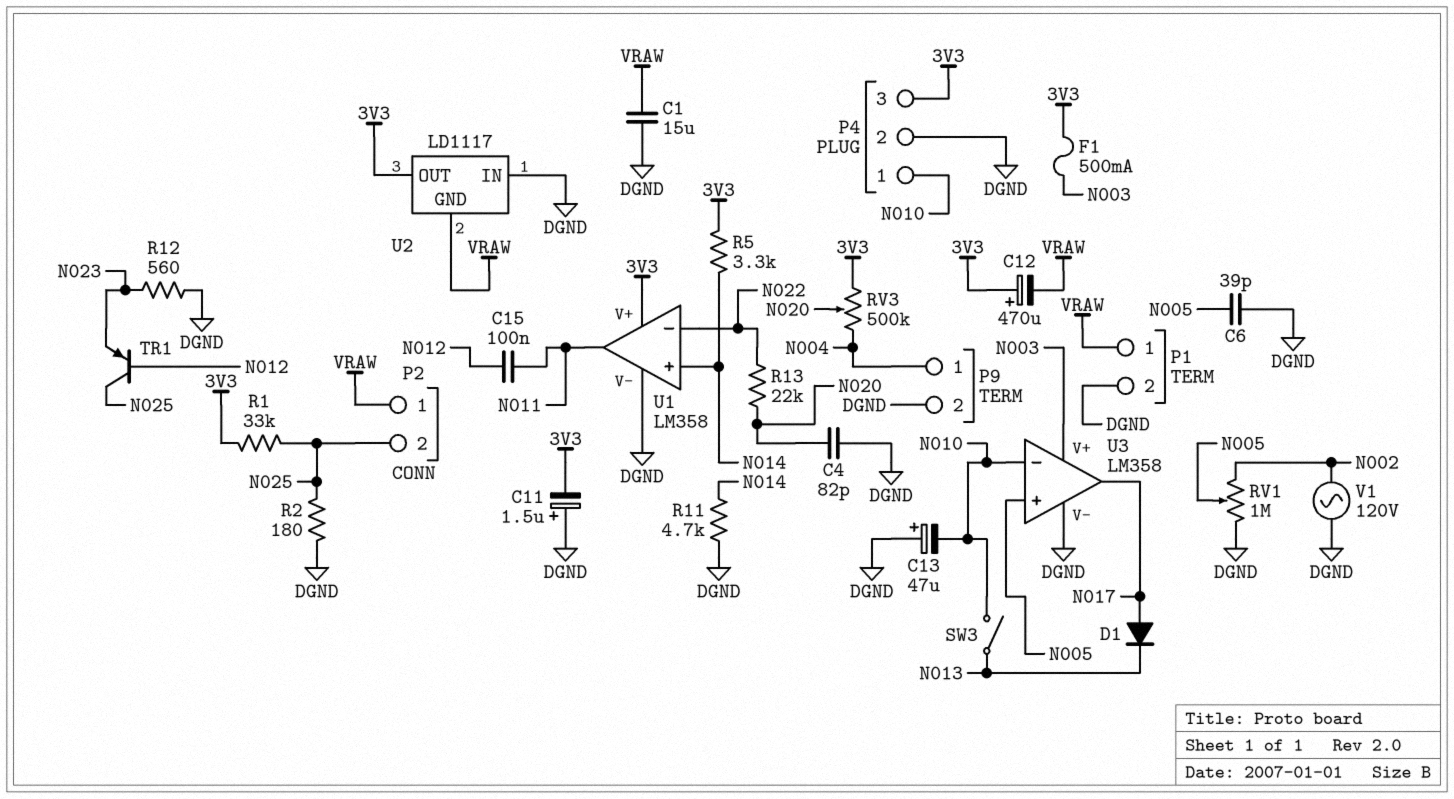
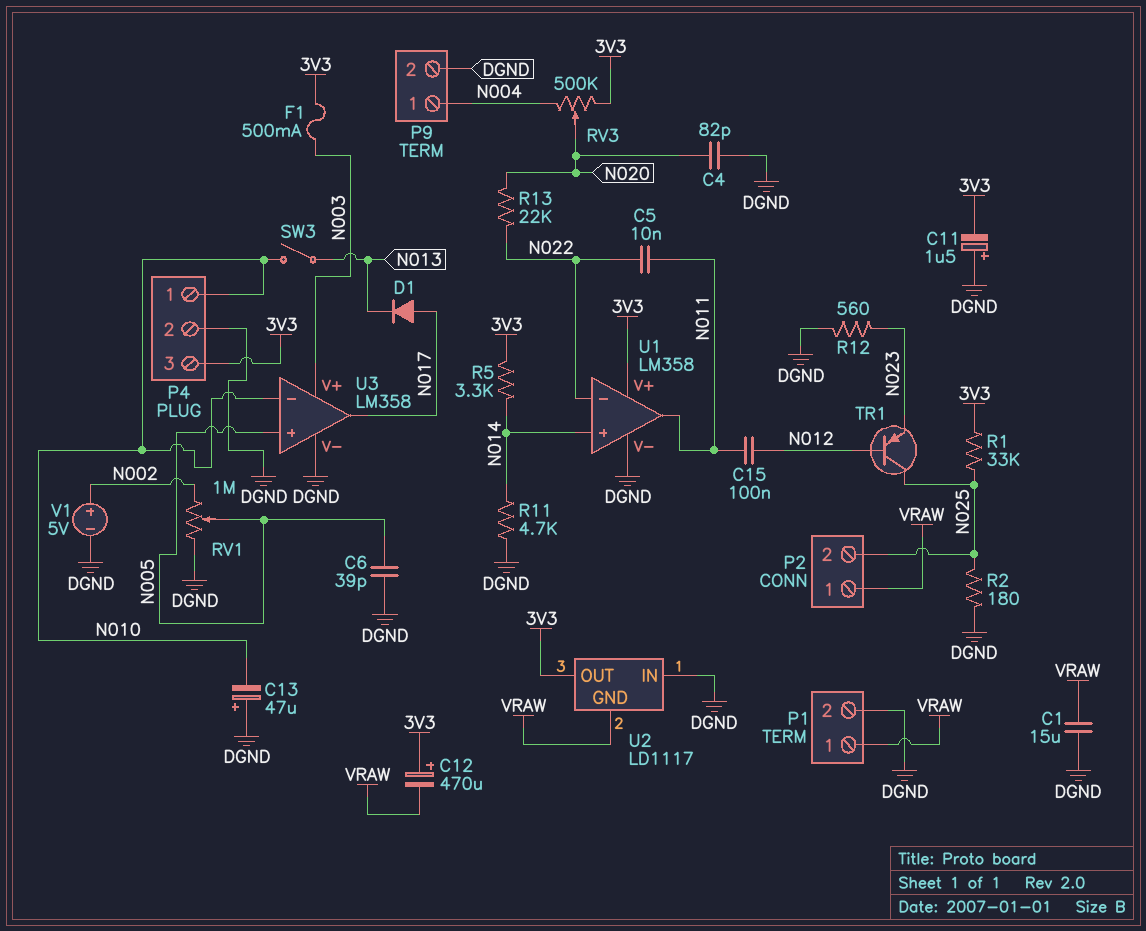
C5: none -> 10nF (N011, N022)
V1: AC 120V (DGND, N002) -> 5V (plus N002, minus DGND)

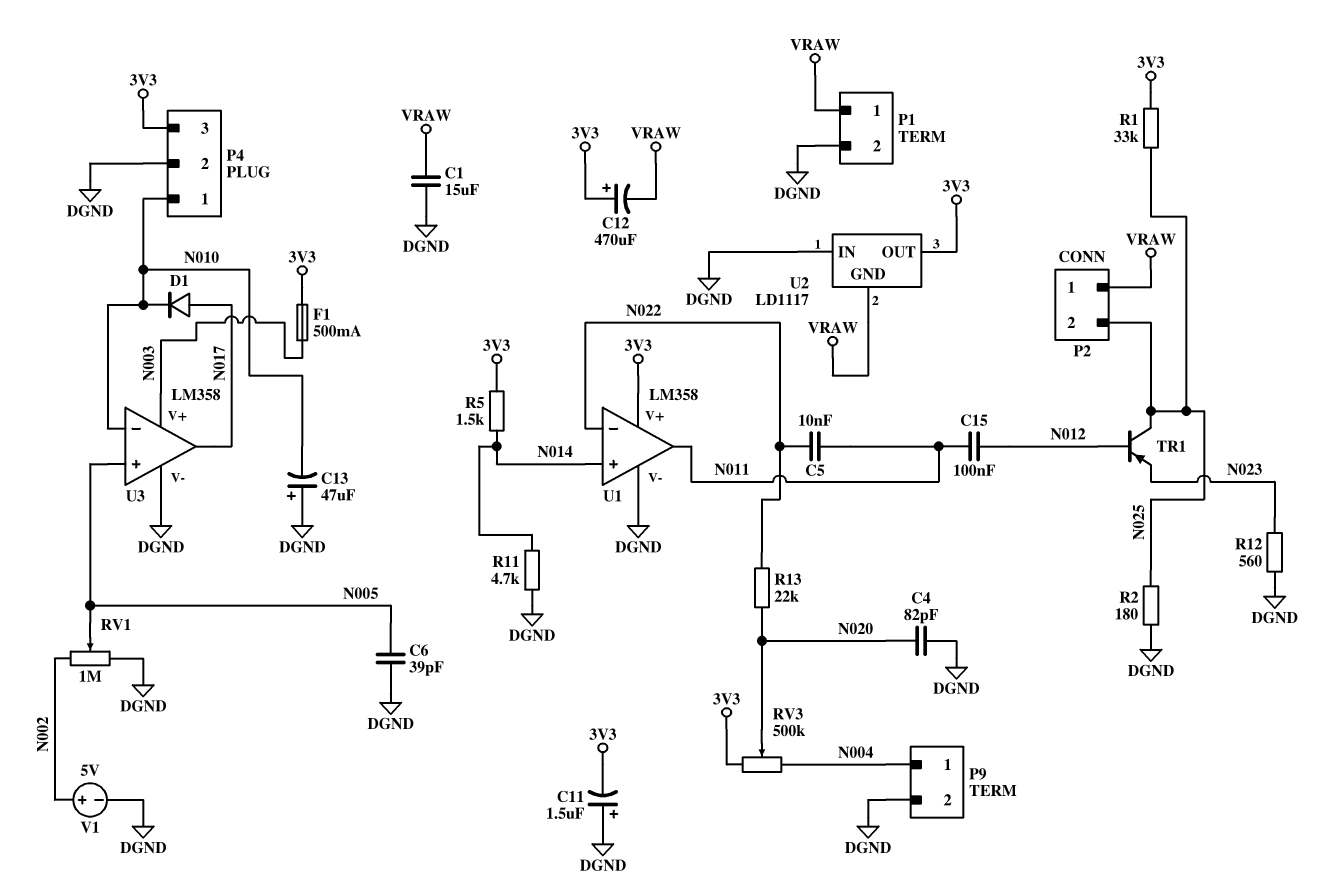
D1: diode (A N017, K N013) -> diode (A N017, K N010)
R5: 3.3k (3V3, N014) -> 1.5k (3V3, N014)
SW3: switch (N010, N013) -> none

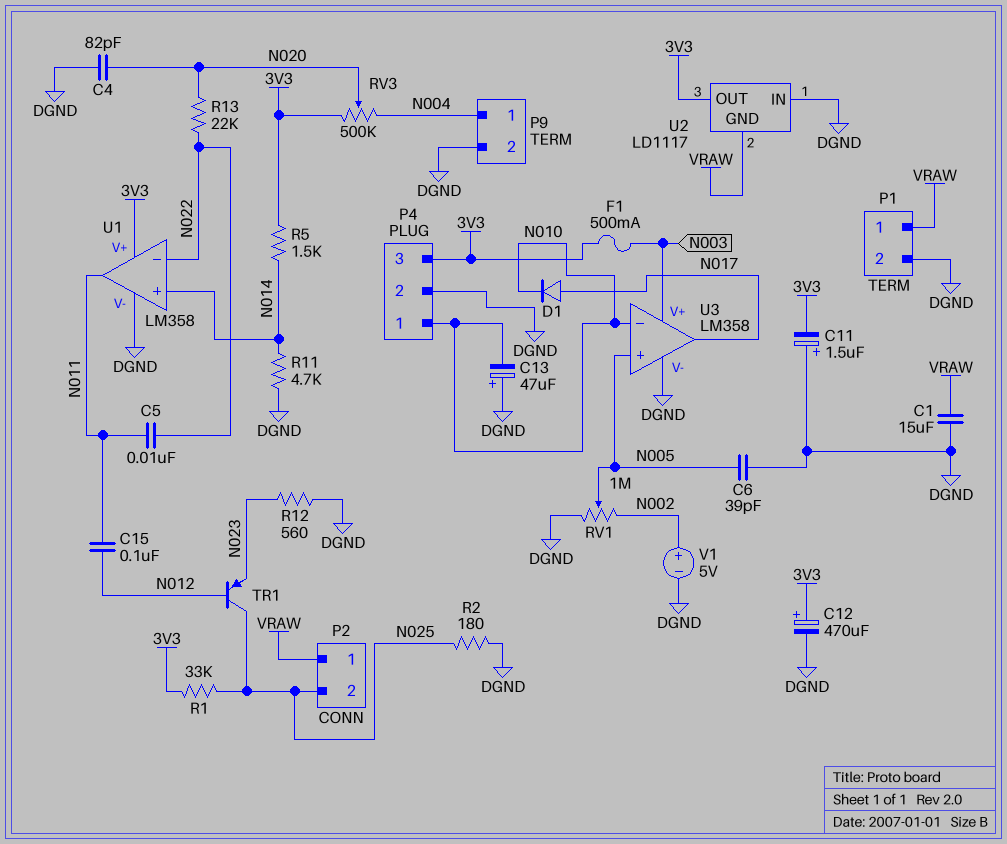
C12: 470uF (plus 3V3, minus VRAW) -> 470uF (plus 3V3, minus DGND)

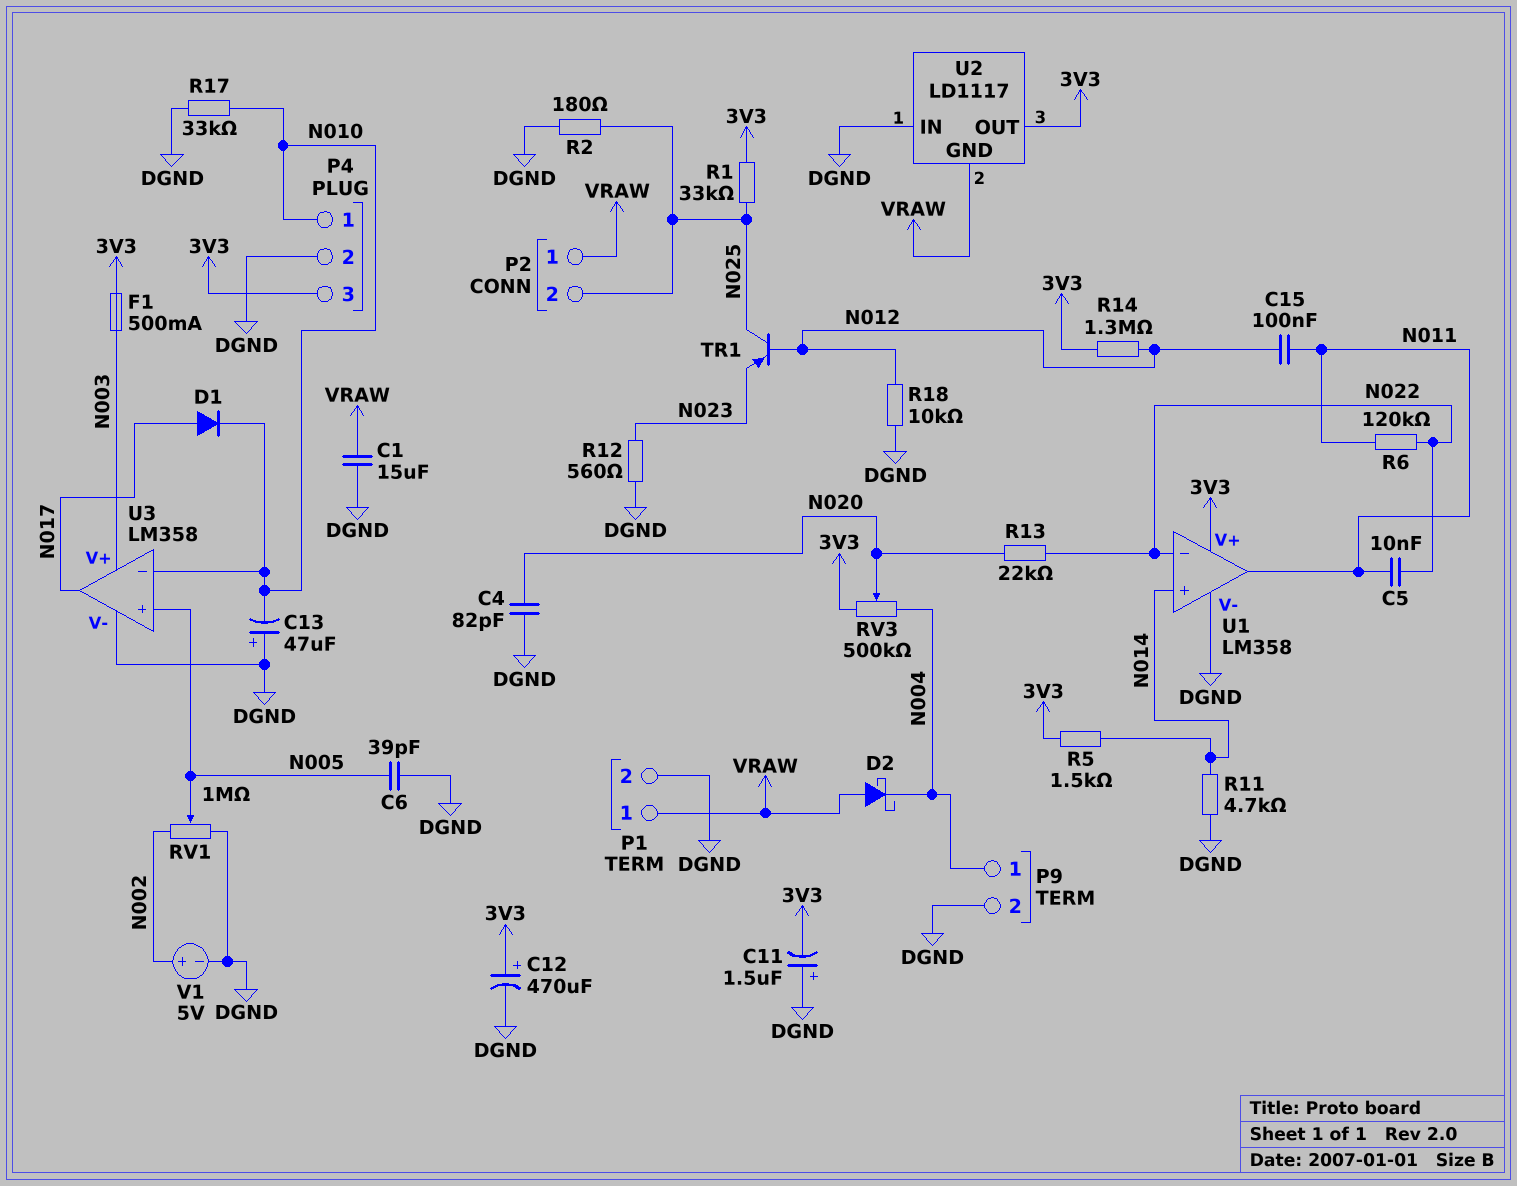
D2: none -> schottky (A VRAW, K N004)
R6: none -> 120k (N011, N022)
R14: none -> 1.3M (3V3, N012)
R17: none -> 33k (DGND, N010)
R18: none -> 10k (DGND, N012)

